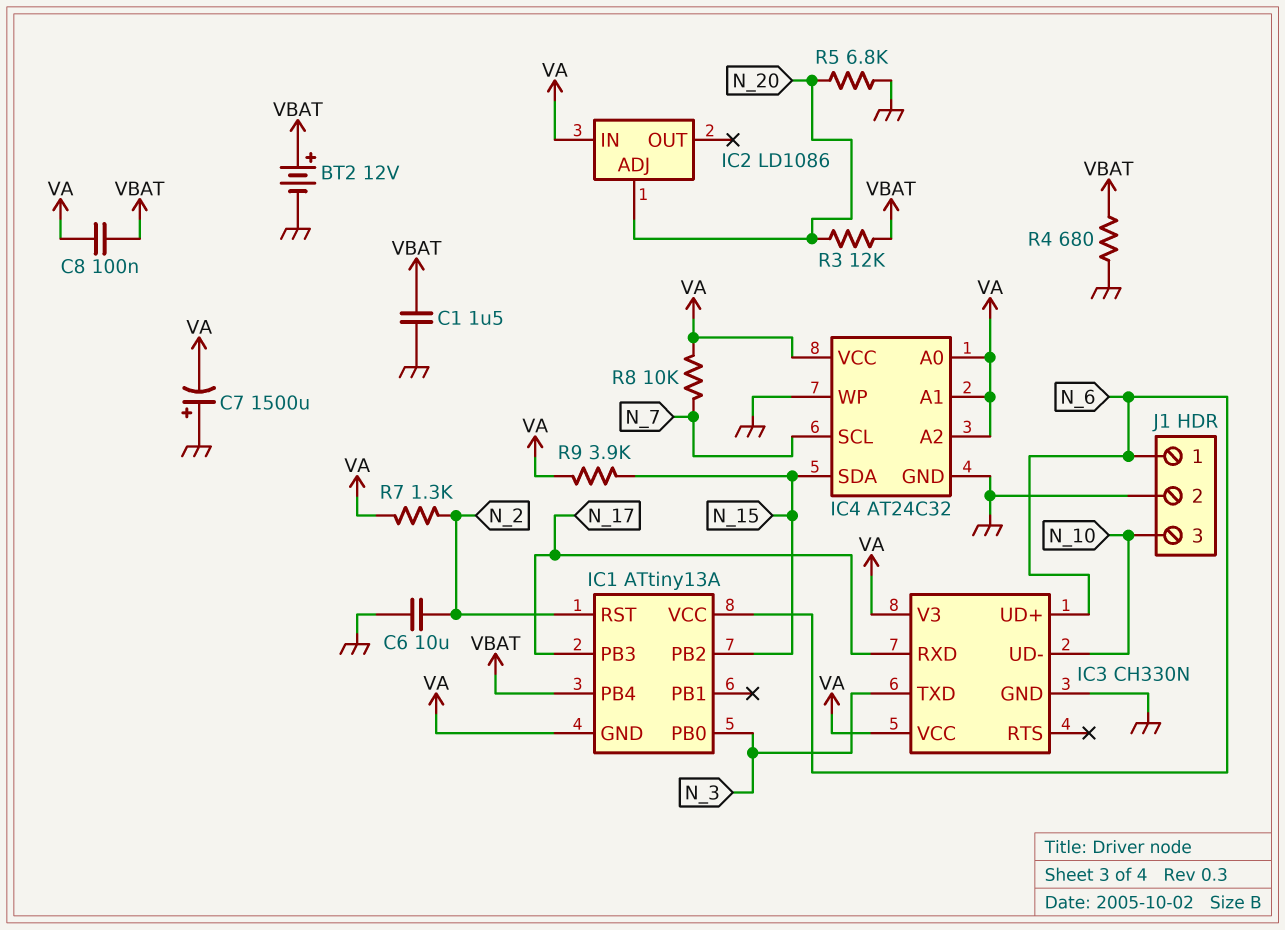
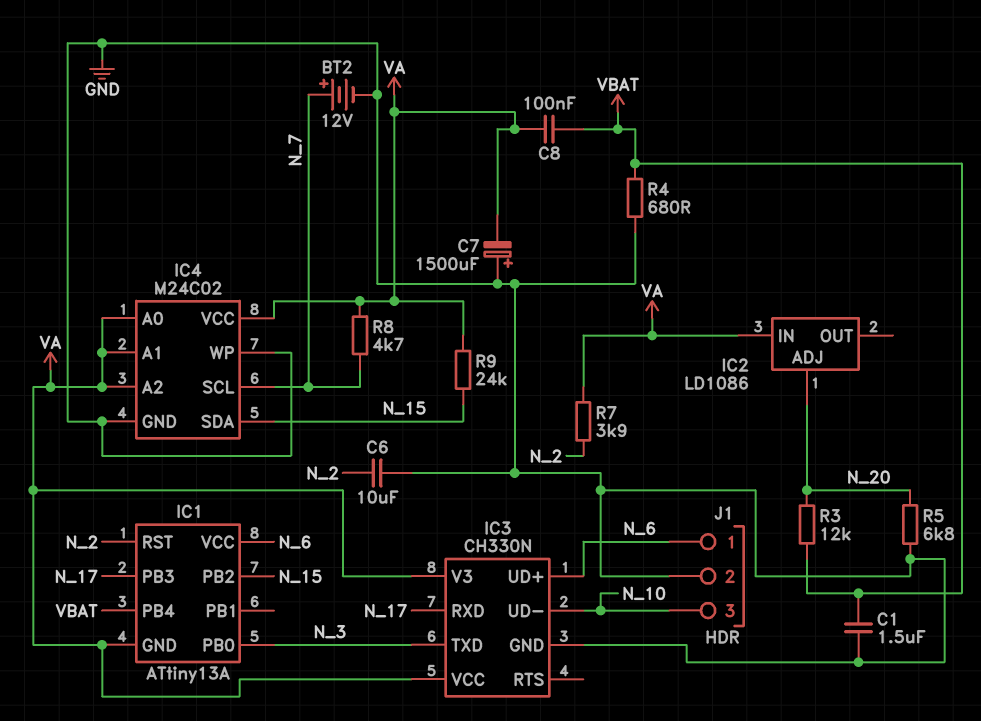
BT2: 12V (plus VBAT, minus GND) -> 12V (plus N_7, minus GND)
IC4: AT24C32 -> M24C02
R7: 1.3k (N_2, VA) -> 3.9k (N_2, VA)
R8: 10k (N_7, VA) -> 4.7k (N_7, VA)
R9: 3.9k (N_15, VA) -> 24k (N_15, VA)

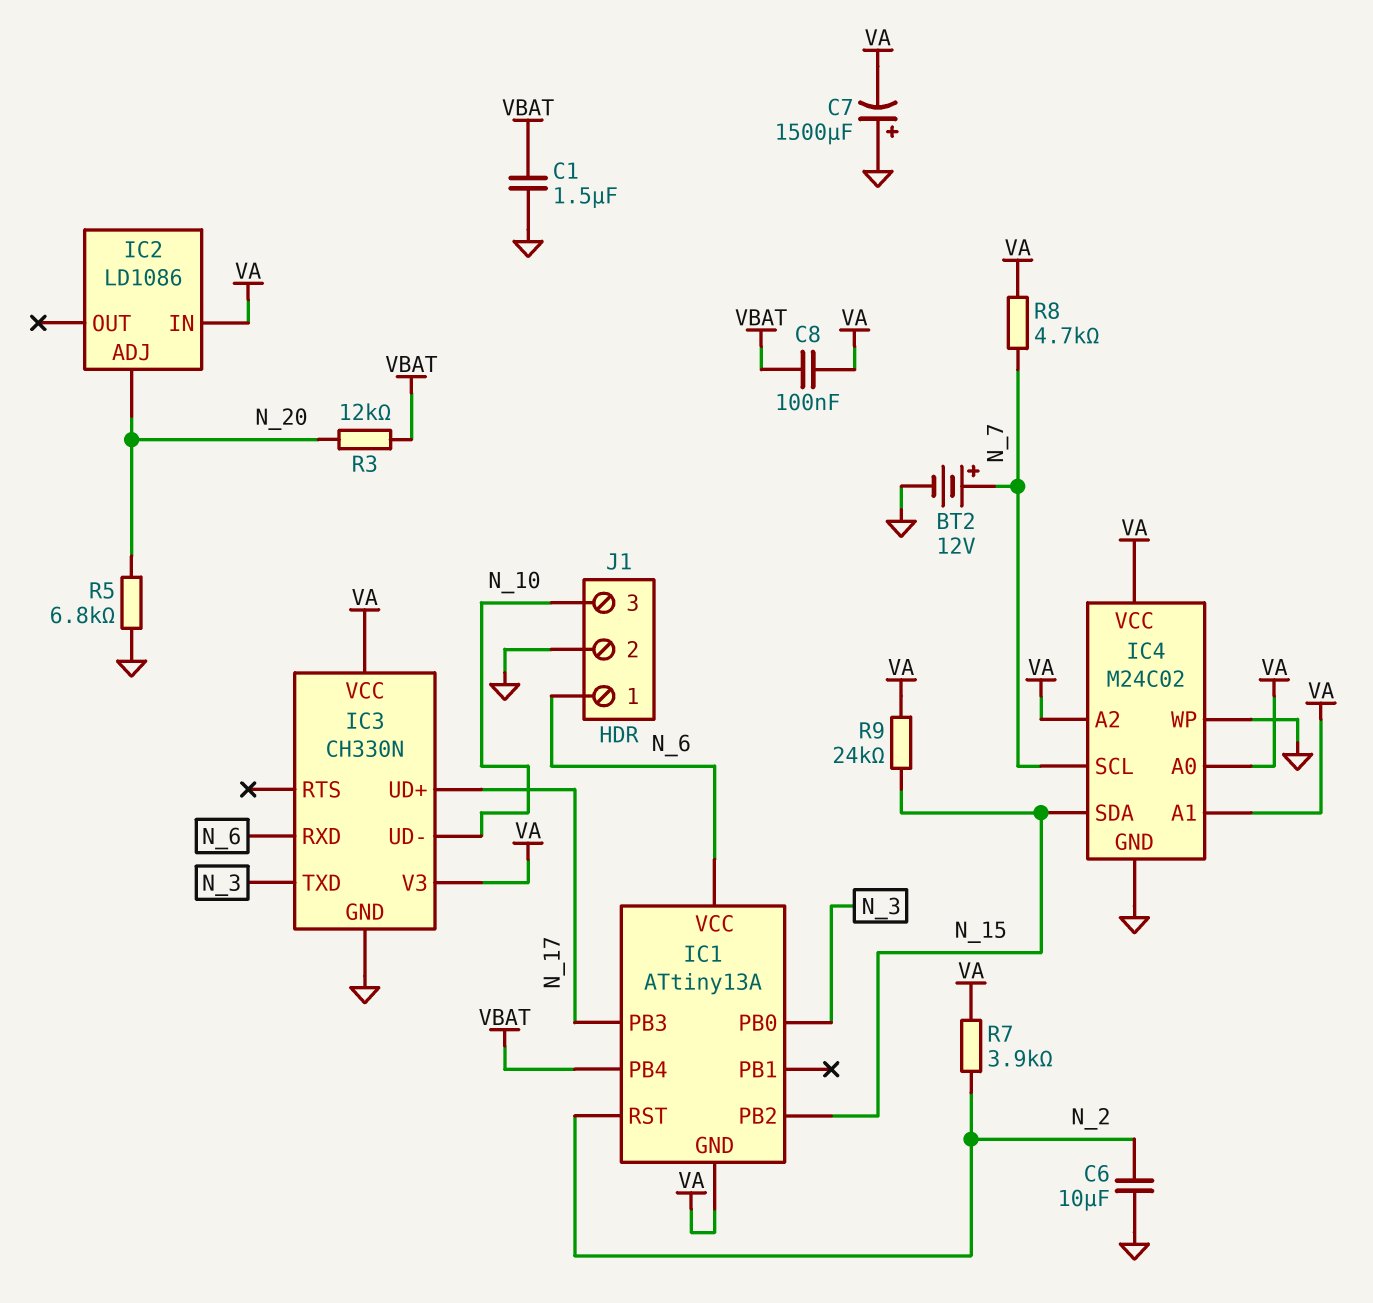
IC3 pin RXD: N_17 -> N_6
IC3 pin UD+: N_6 -> N_17
R4: 680 (GND, VBAT) -> none

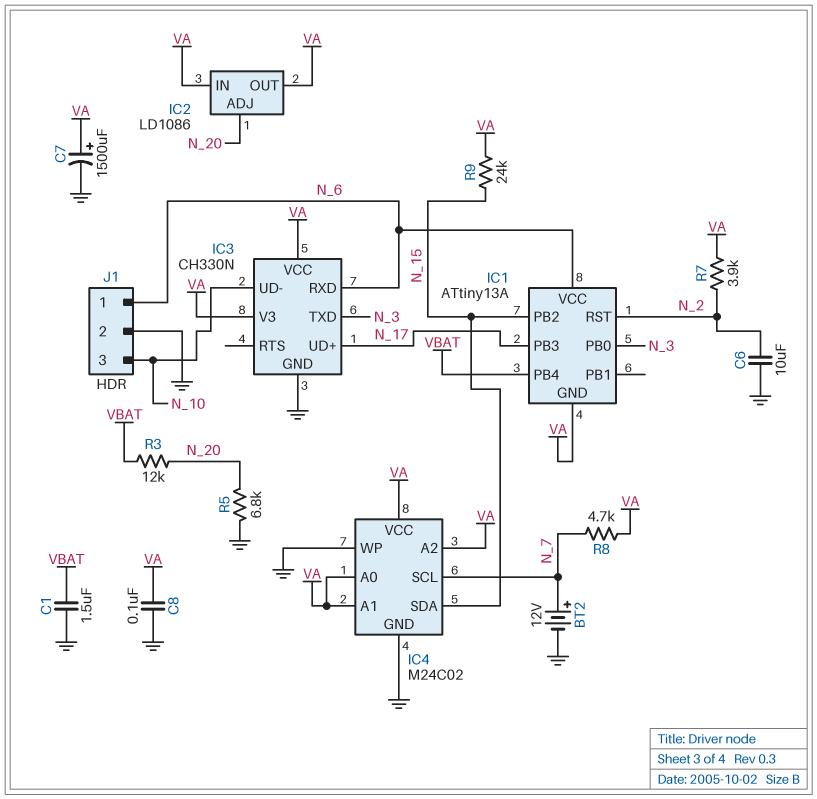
C7: 1500uF (plus GND, minus VA) -> 1500uF (plus VA, minus GND)
C8: 100nF (VA, VBAT) -> 100nF (GND, VA)
IC2 pin OUT: none -> VA

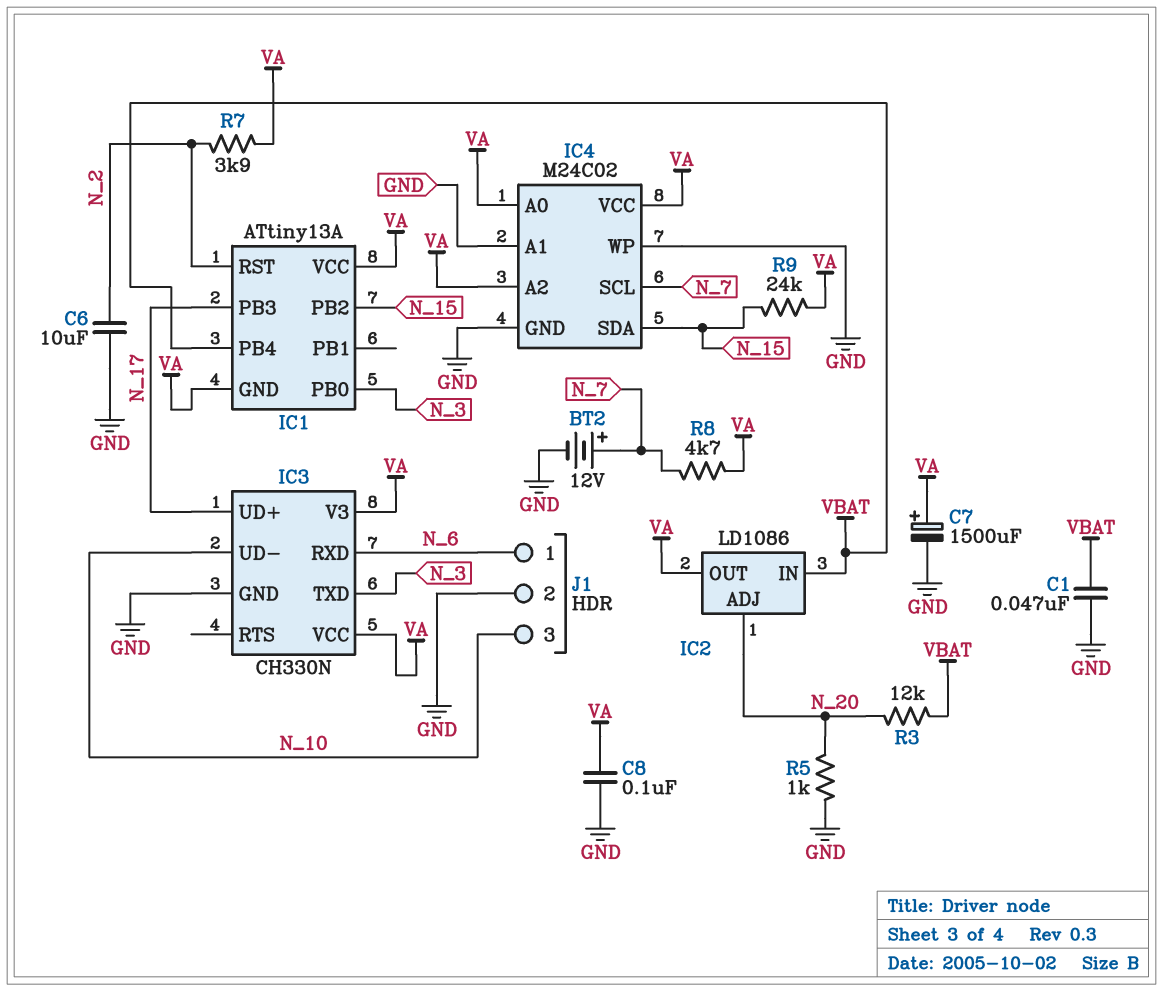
C1: 1.5uF (GND, VBAT) -> 47nF (GND, VBAT)
IC1 pin VCC: N_6 -> VA
IC2 pin IN: VA -> VBAT
IC4 pin A1: VA -> GND
R5: 6.8k (GND, N_20) -> 1k (GND, N_20)

